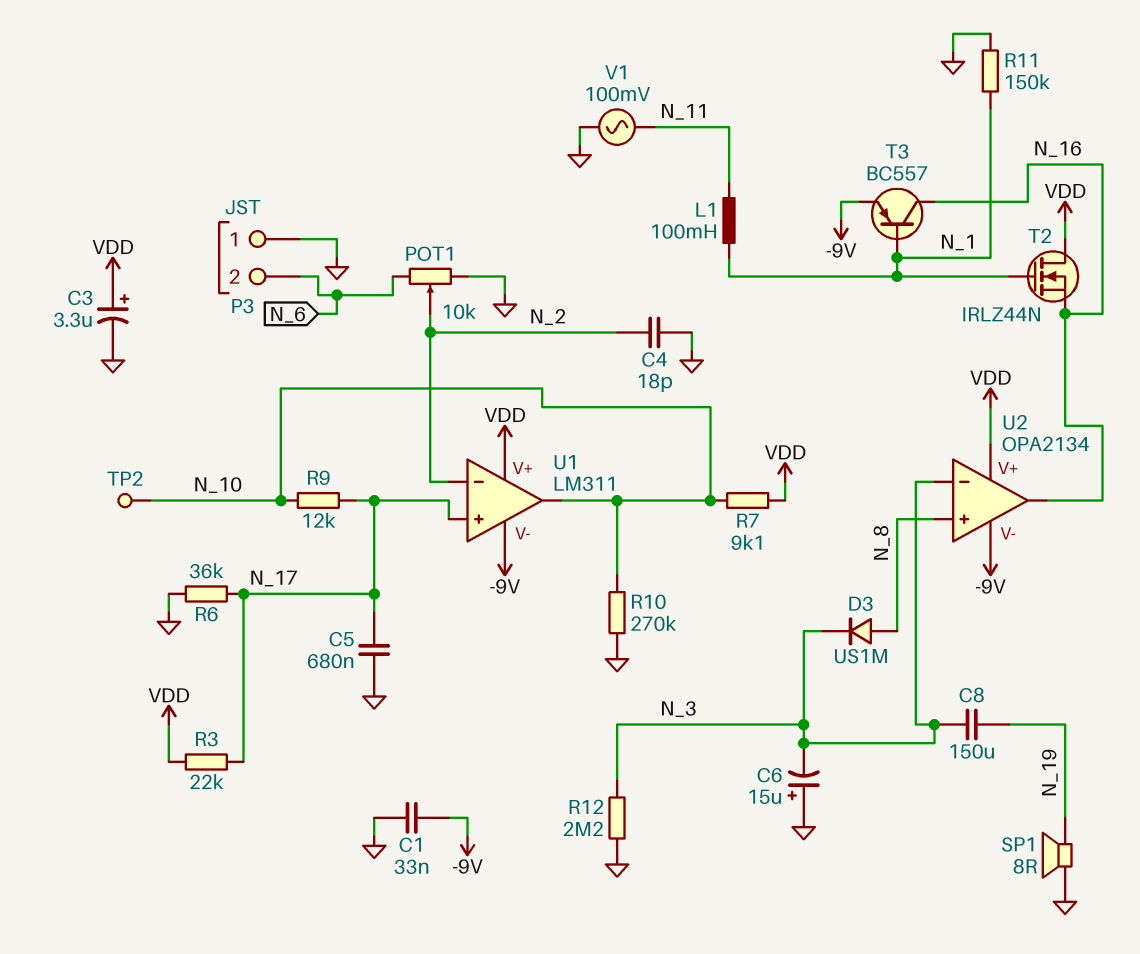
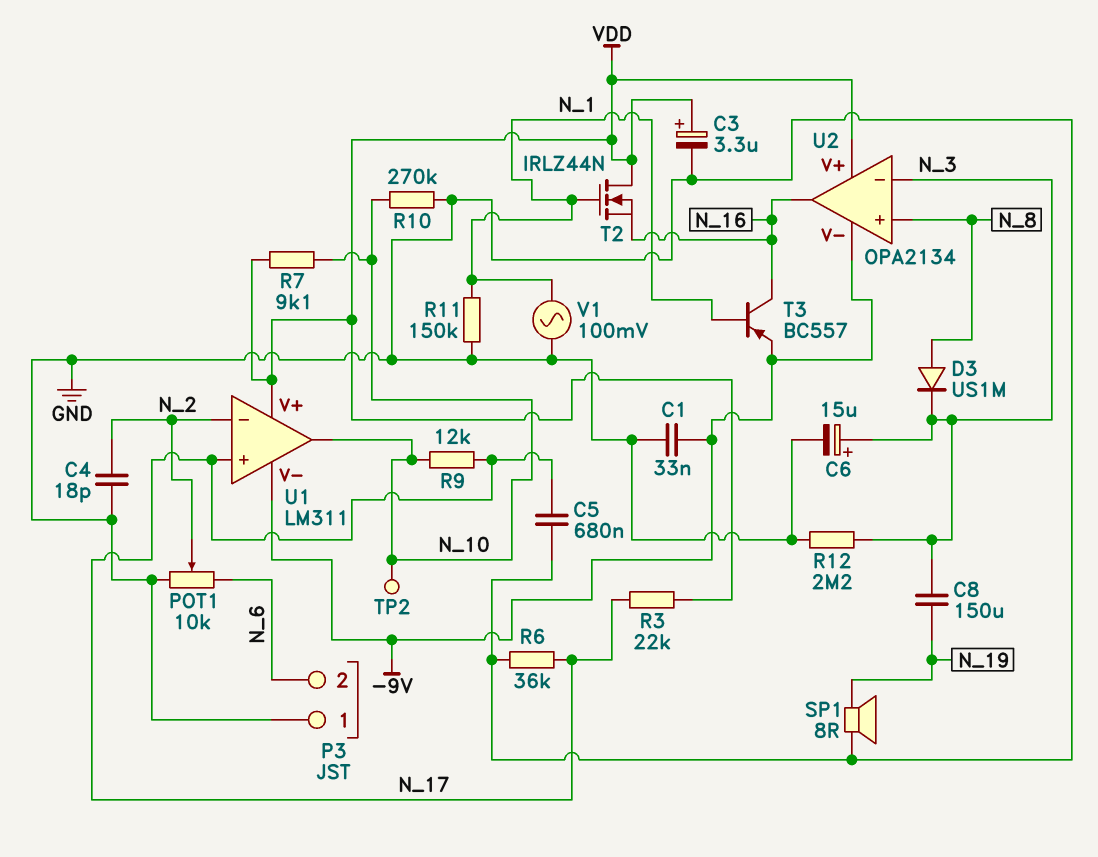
C6: 15uF (plus GND, minus N_3) -> 15uF (plus N_3, minus GND)
L1: 100mH (N_1, N_11) -> none
V1: AC 100mV (GND, N_11) -> AC 100mV (GND, N_1)

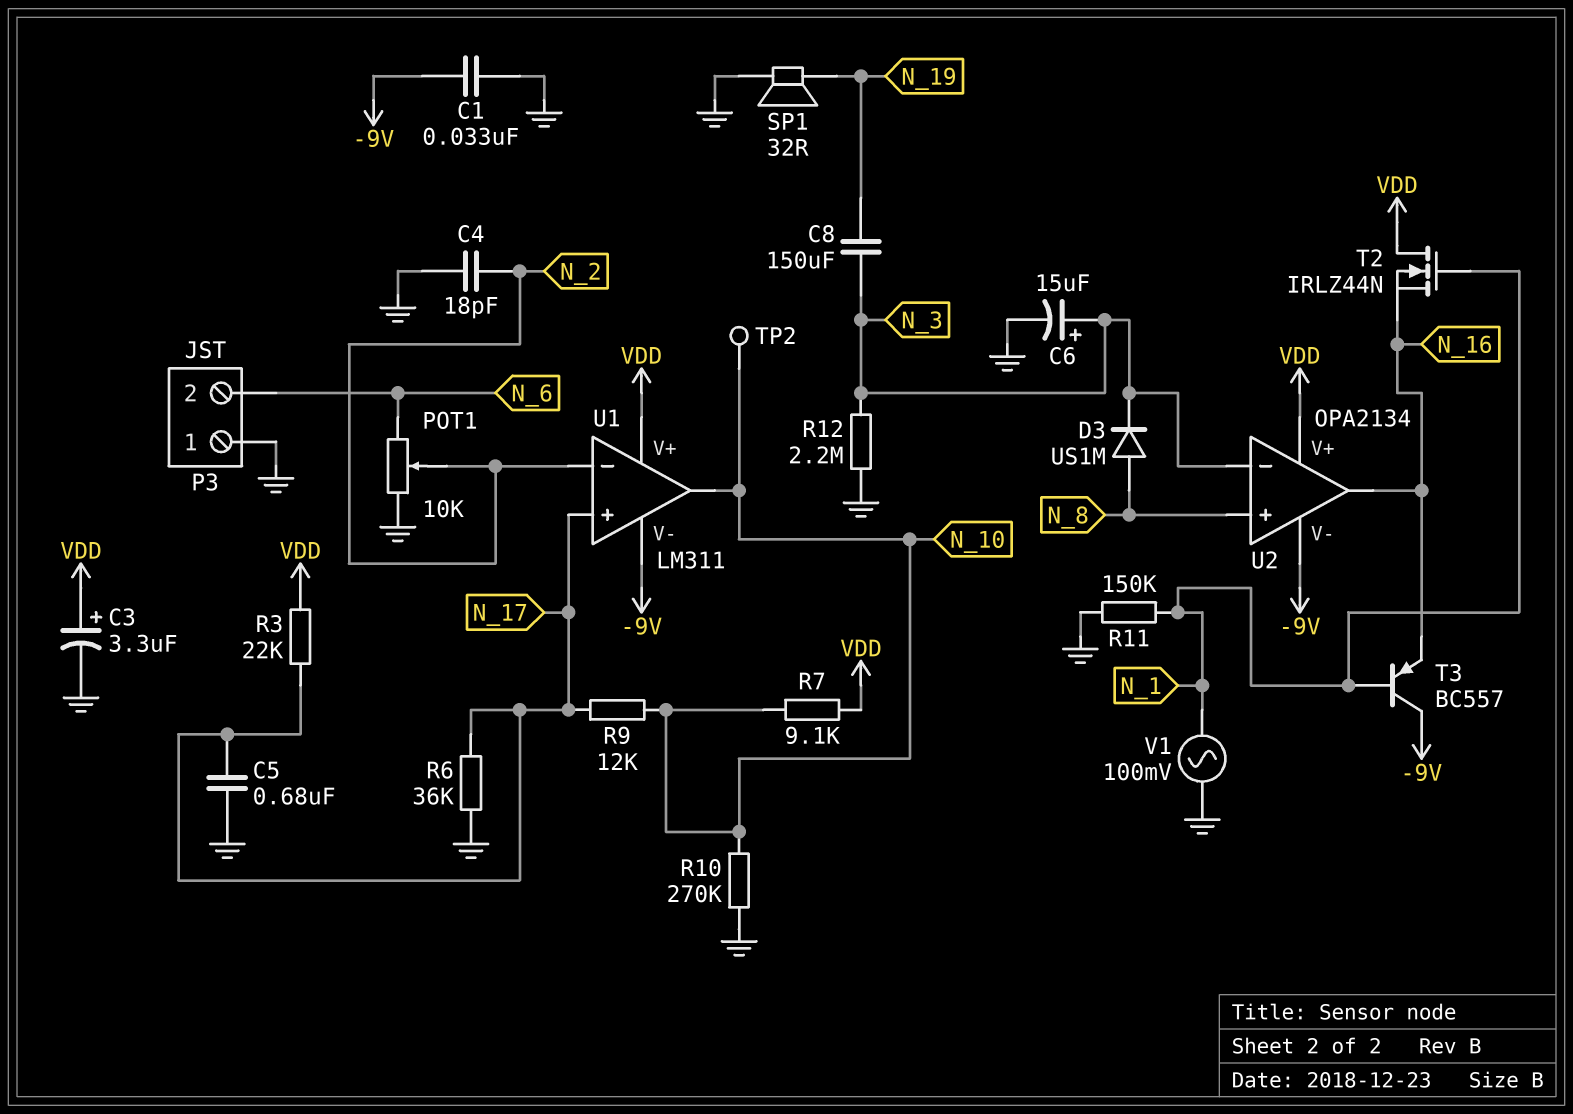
SP1: speaker 8R (GND, N_19) -> speaker 32R (GND, N_19)
T3: PNP BC557 (B N_1, C N_16, E -9V) -> PNP BC557 (B N_1, C -9V, E N_16)

